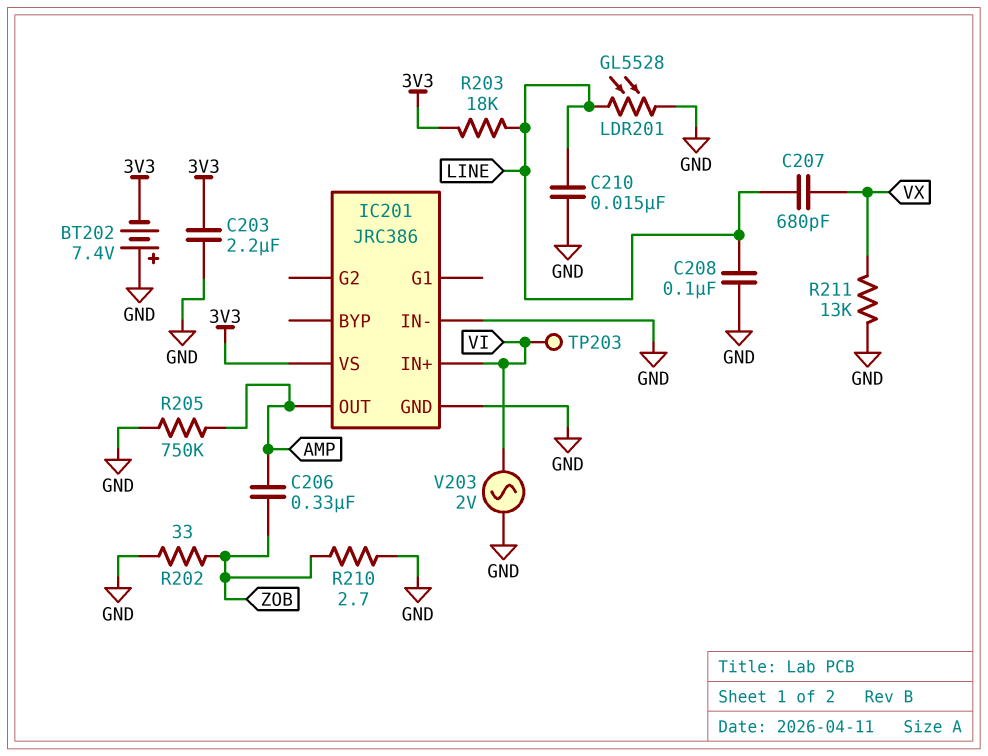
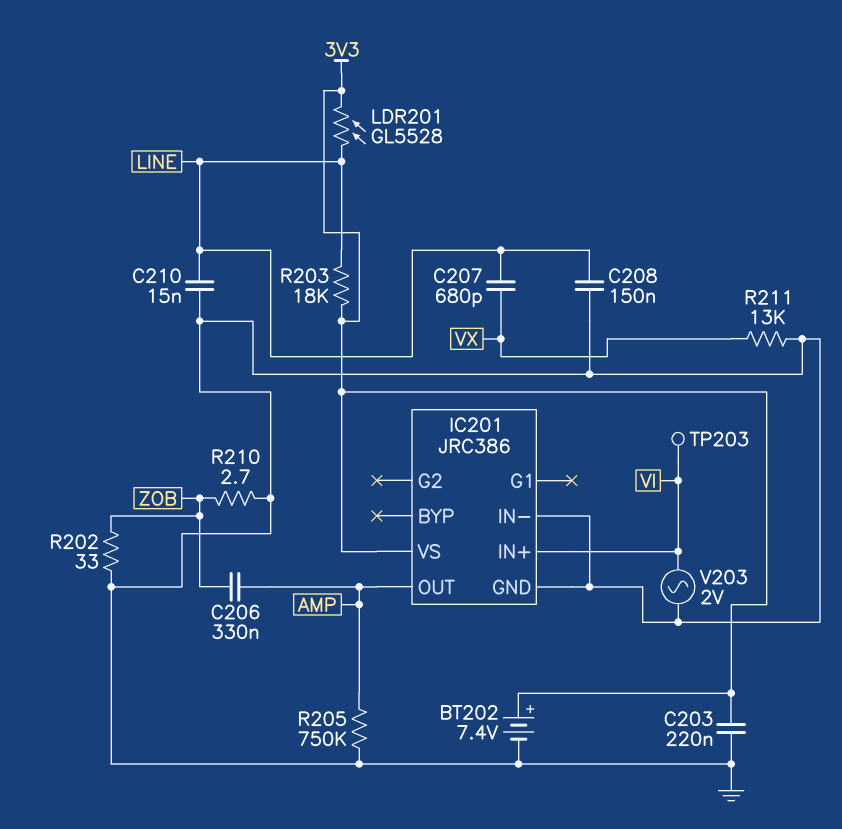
BT202: 7.4V (plus GND, minus 3V3) -> 7.4V (plus 3V3, minus GND)
C203: 2.2uF (3V3, GND) -> 220nF (3V3, GND)
C208: 100nF (GND, LINE) -> 150nF (GND, LINE)
LDR201: GL5528 (GND, LINE) -> GL5528 (3V3, LINE)

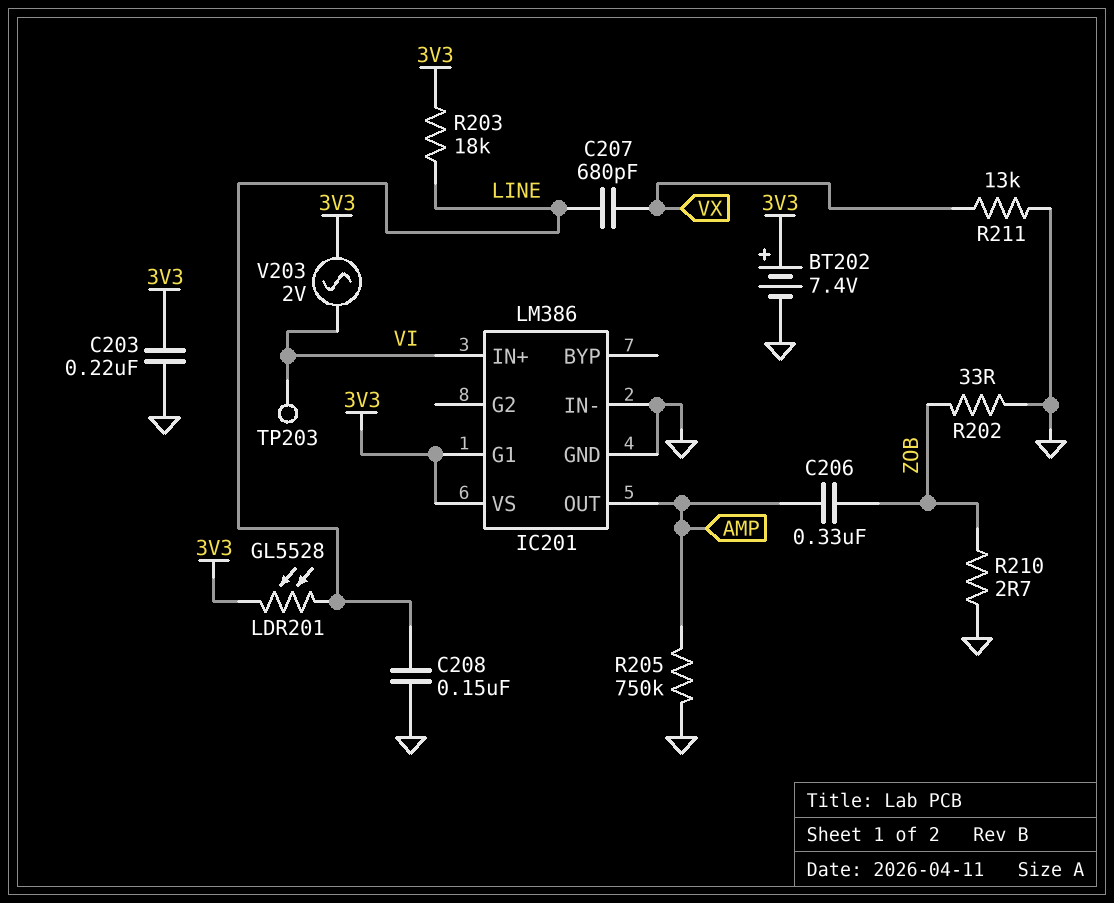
C210: 15nF (GND, LINE) -> none
IC201: JRC386 -> LM386
IC201 pin G1: none -> 3V3
V203: AC 2V (GND, VI) -> AC 2V (3V3, VI)

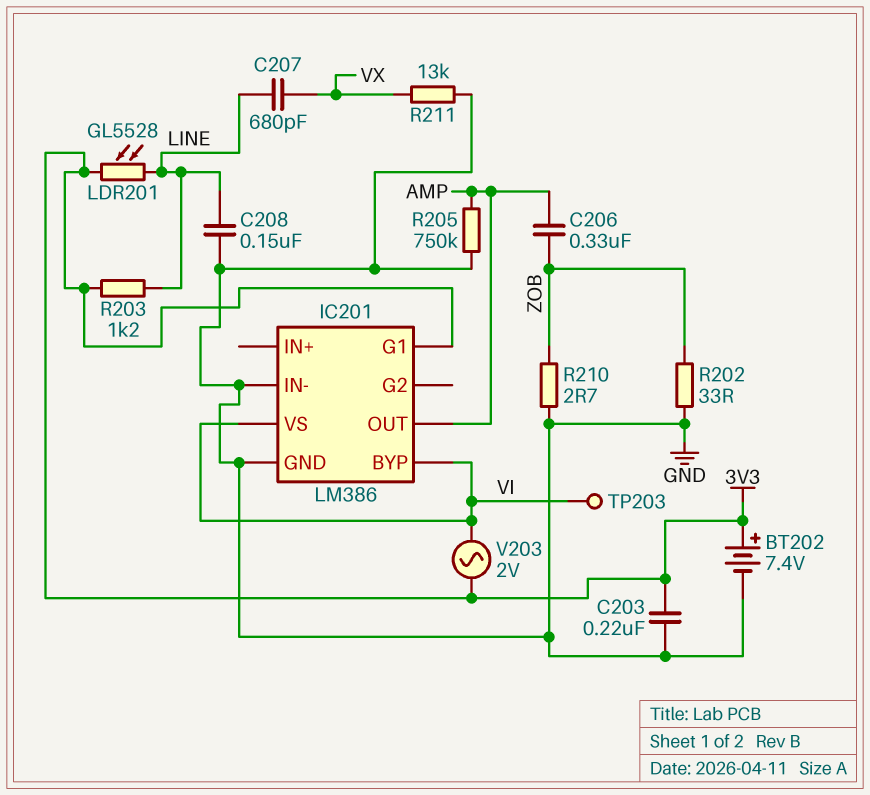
IC201 pin BYP: none -> VI
IC201 pin IN+: VI -> none
IC201 pin VS: 3V3 -> VI
R203: 18k (3V3, LINE) -> 1.2k (3V3, LINE)

